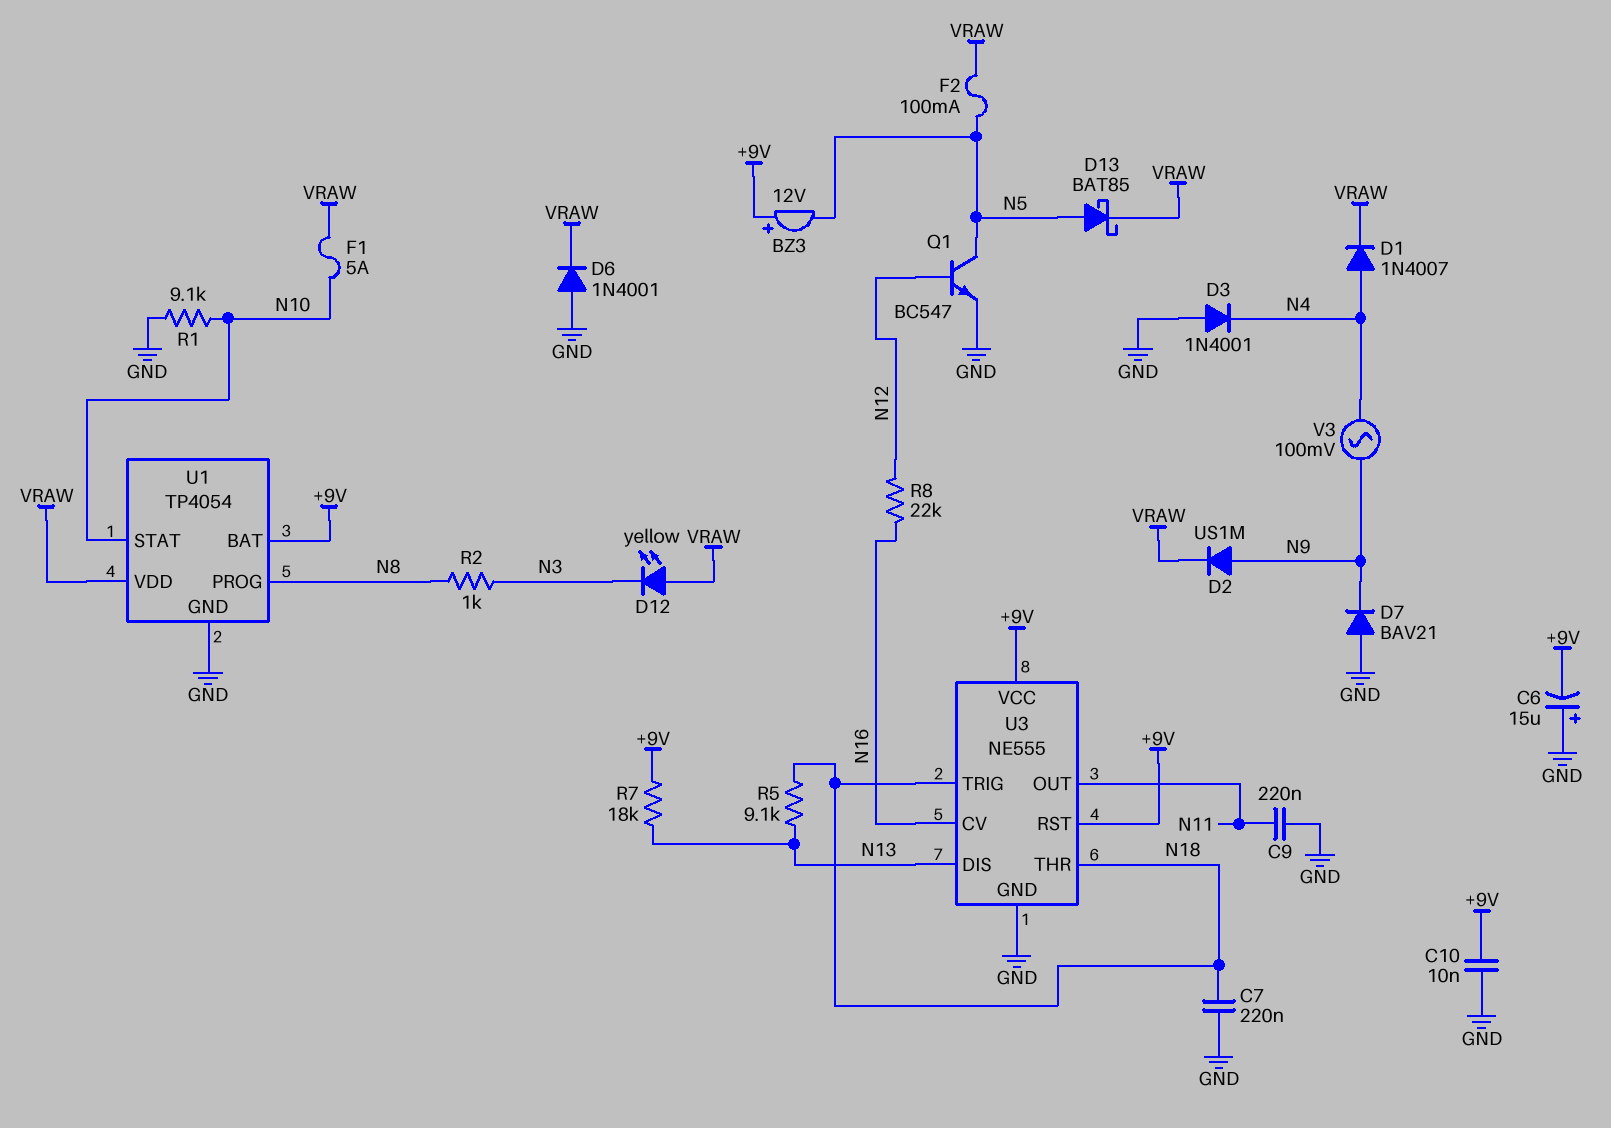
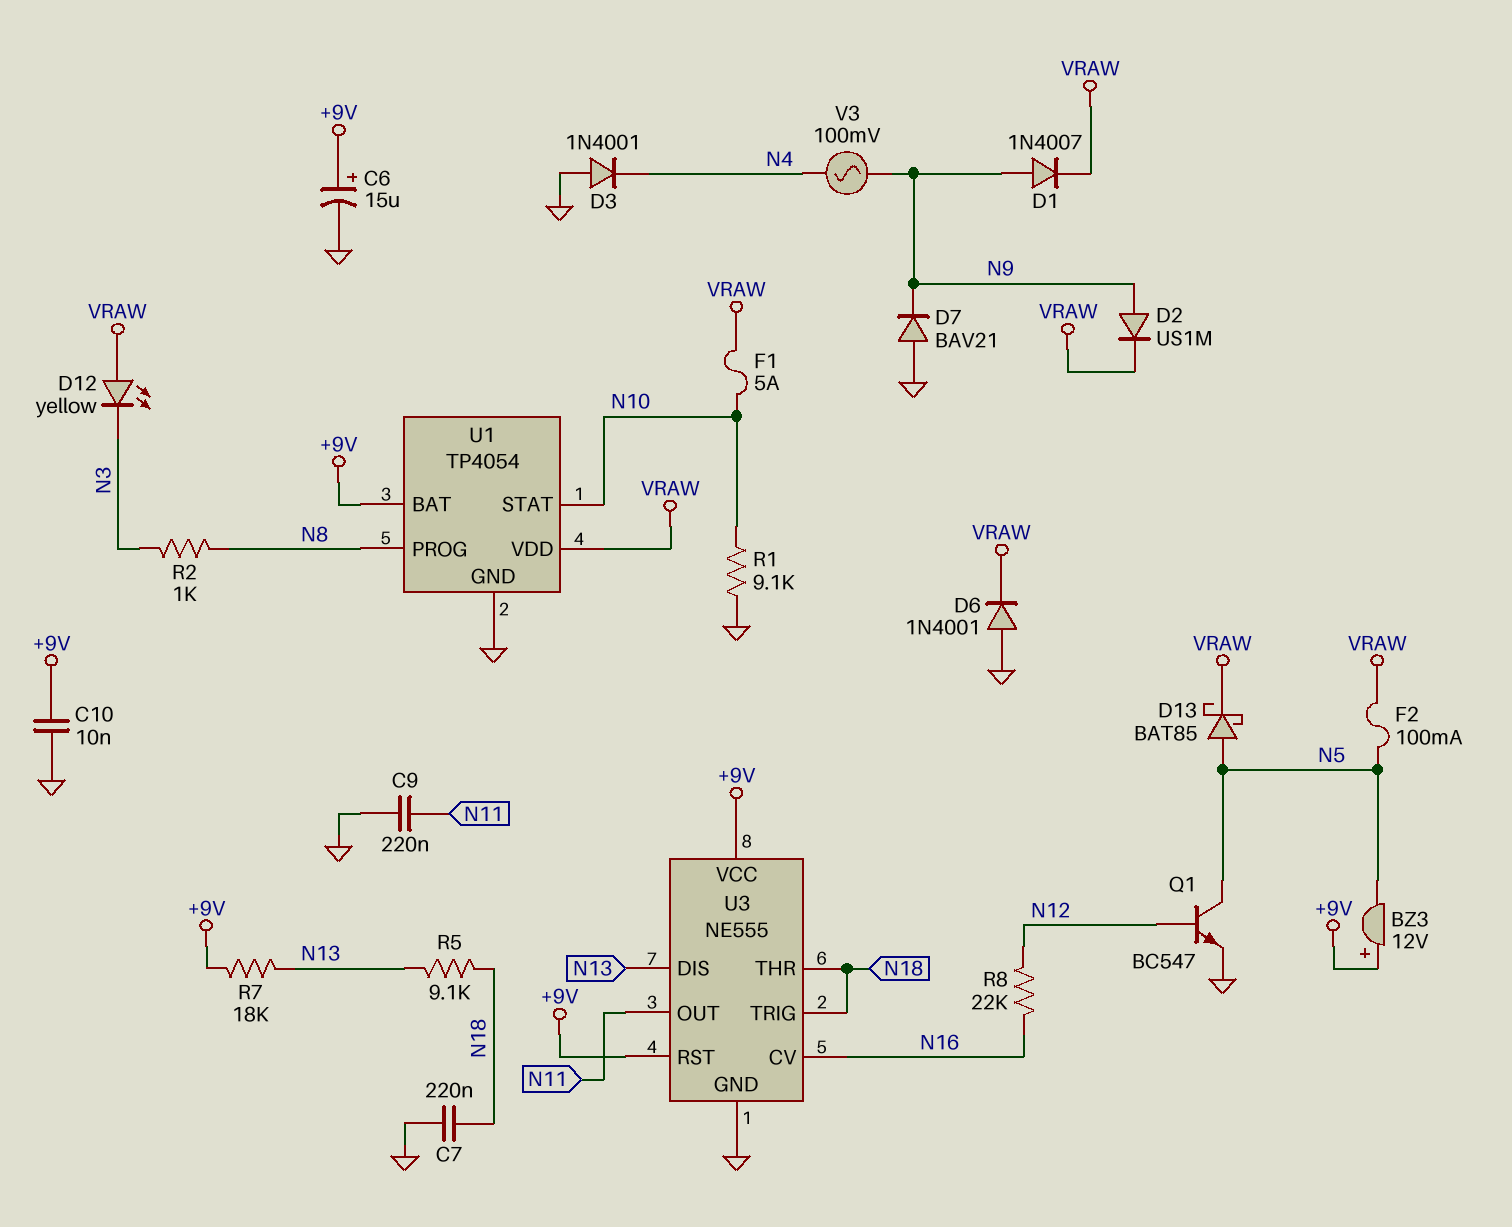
C6: 15uF (plus GND, minus +9V) -> 15uF (plus +9V, minus GND)
D1: diode 1N4007 (A N4, K VRAW) -> diode 1N4007 (A N9, K VRAW)

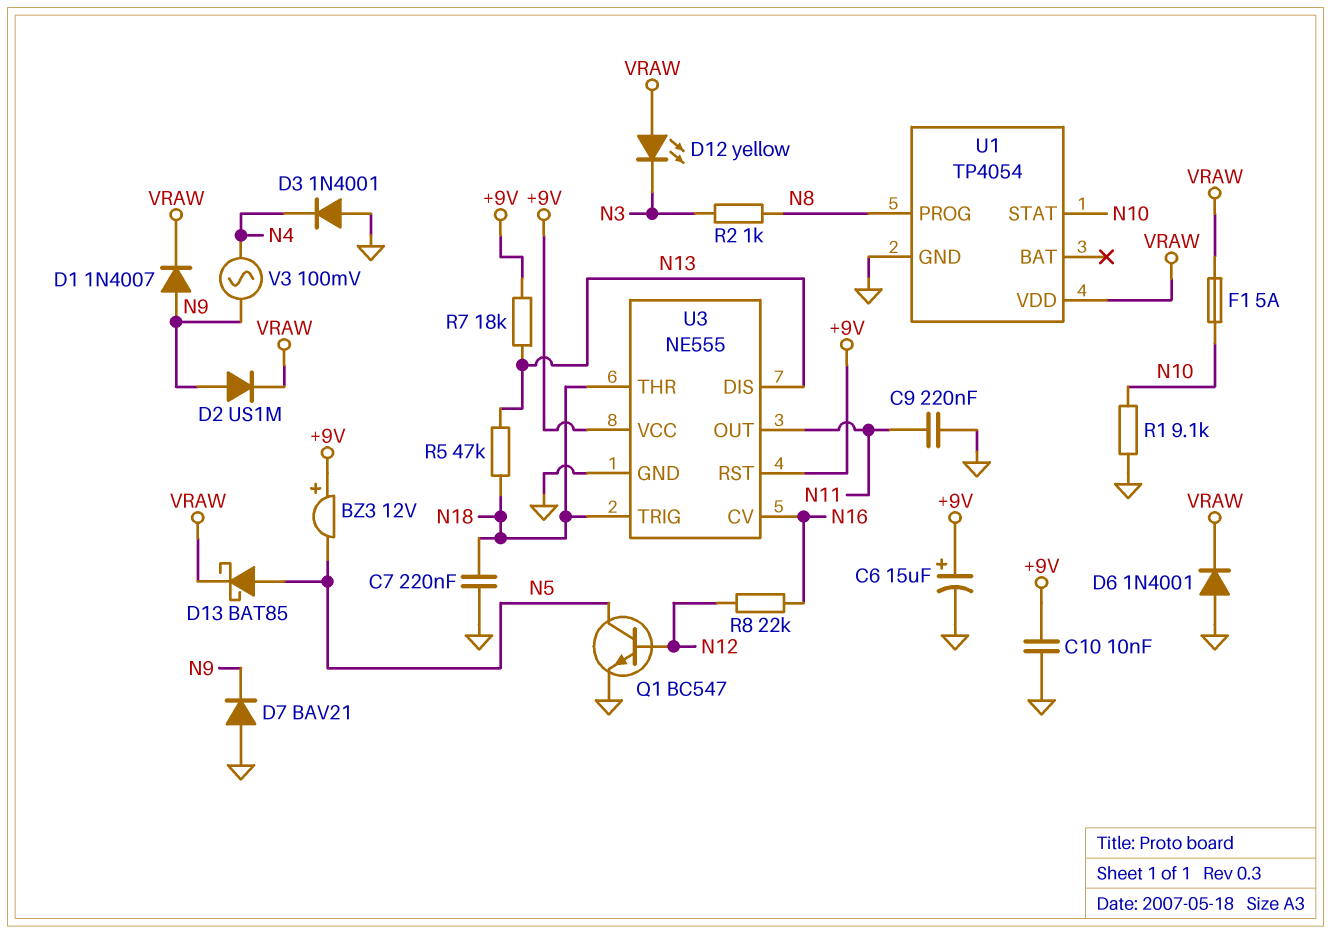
F2: 100mA (N5, VRAW) -> none
R5: 9.1k (N13, N18) -> 47k (N13, N18)
U1 pin BAT: +9V -> none

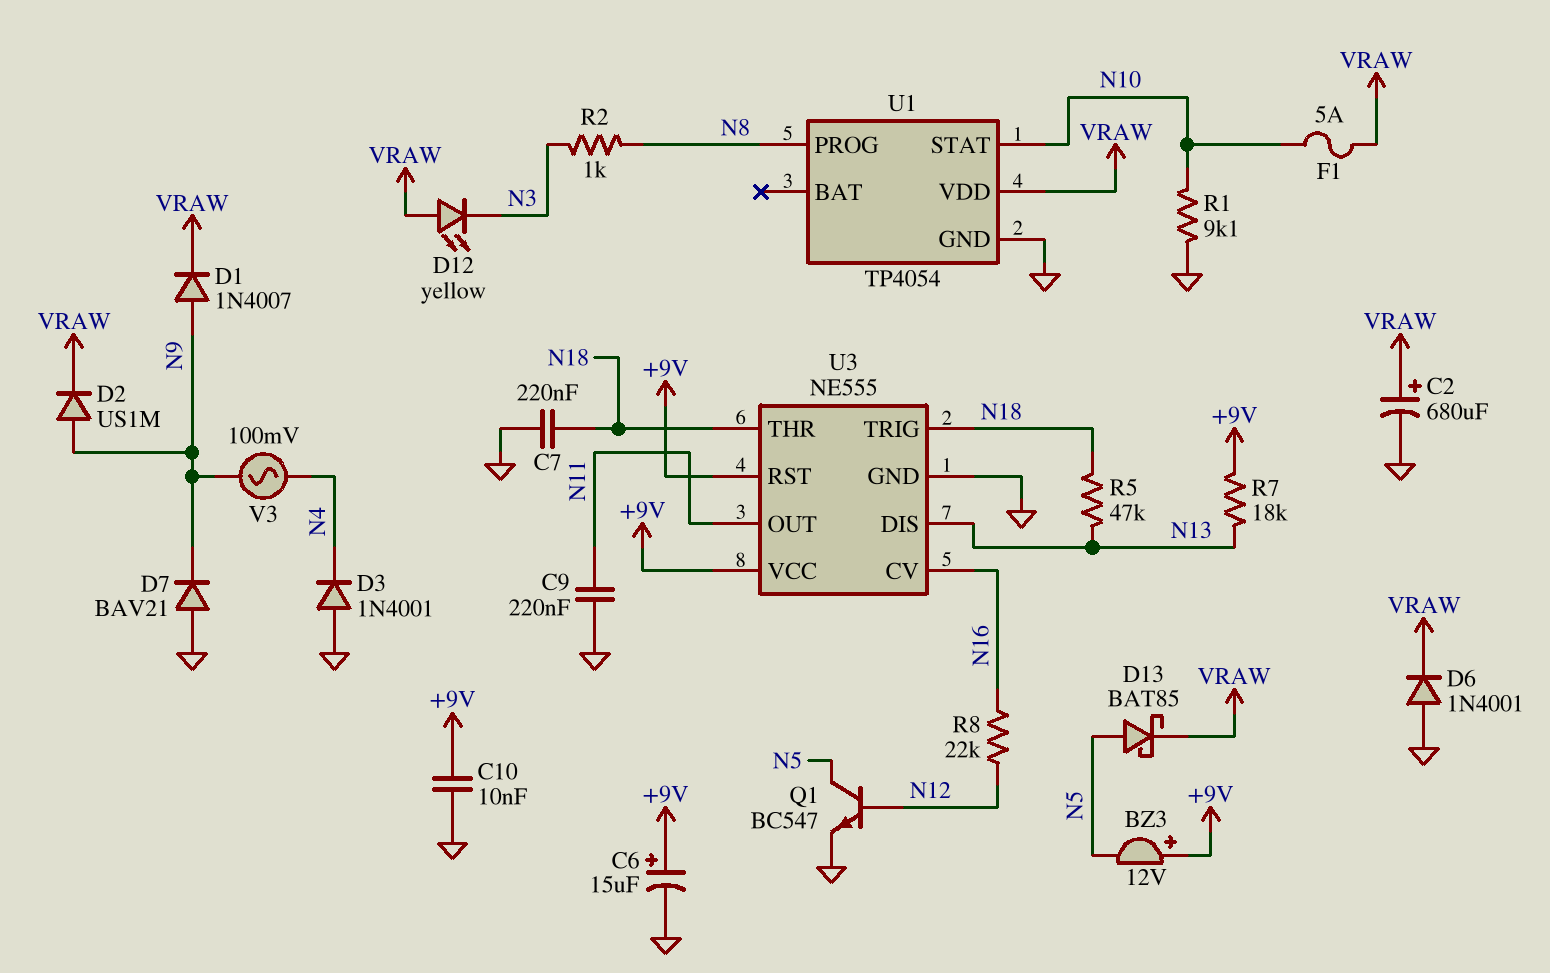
C2: none -> 680uF (plus VRAW, minus GND)

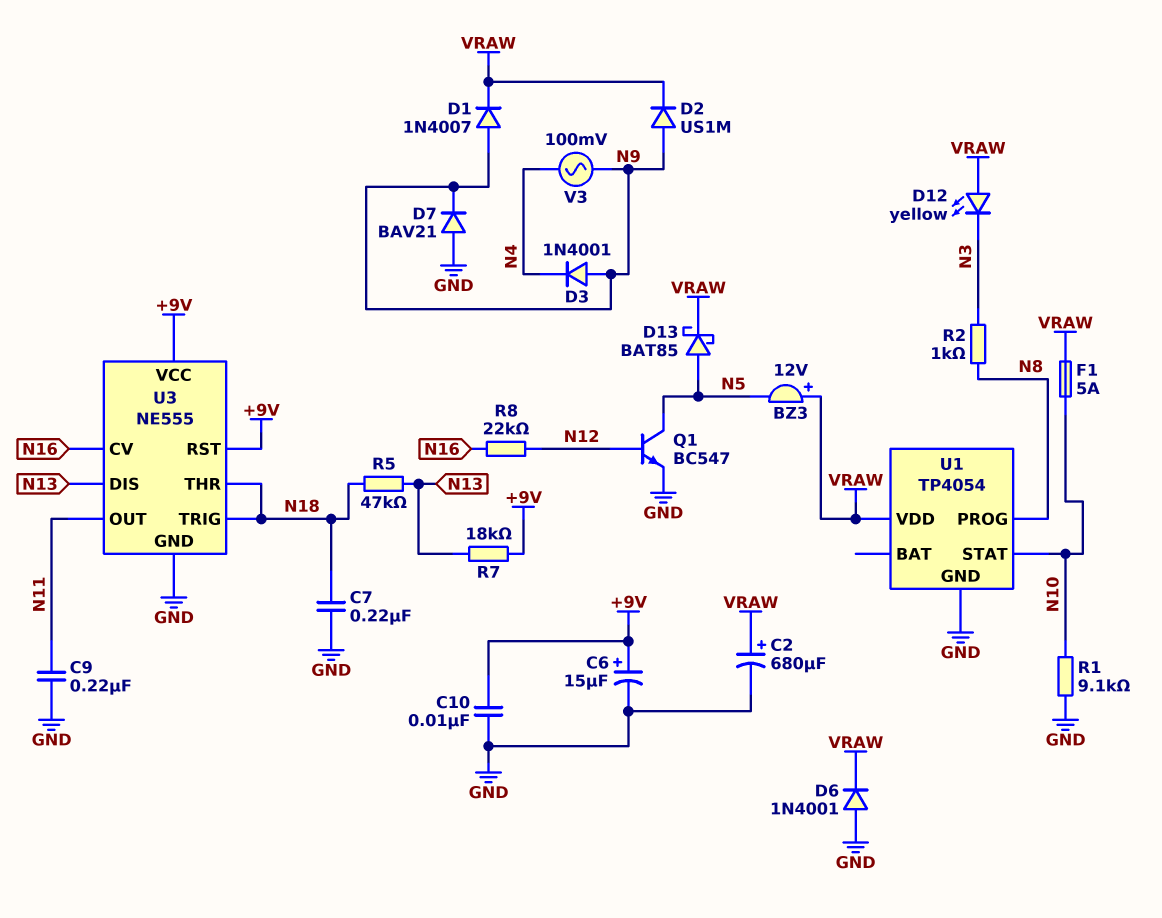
BZ3: buzzer 12V (plus +9V, minus N5) -> buzzer 12V (plus VRAW, minus N5)
D3: diode 1N4001 (A GND, K N4) -> diode 1N4001 (A N9, K N4)

